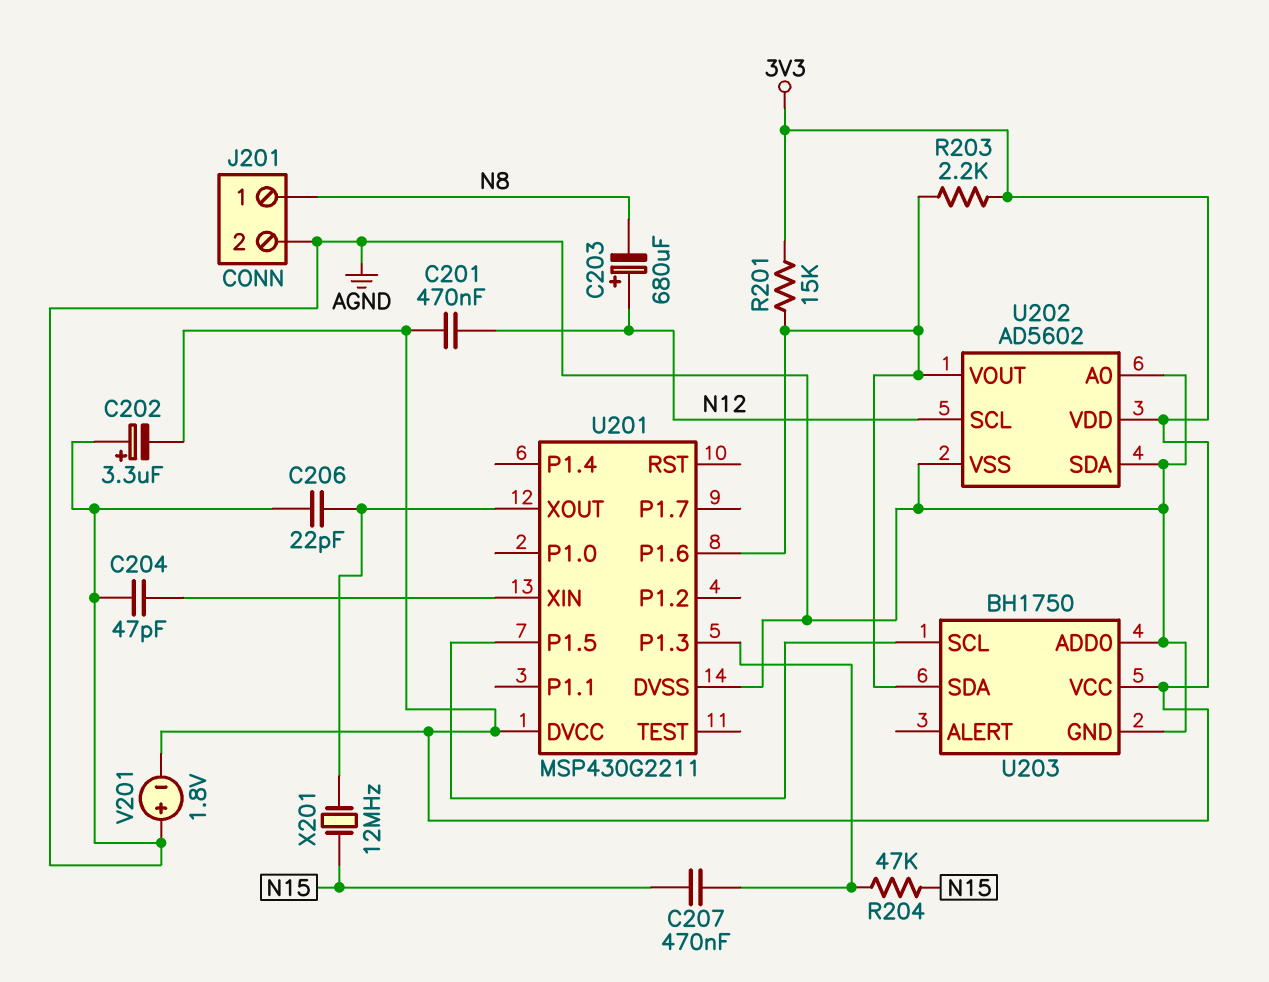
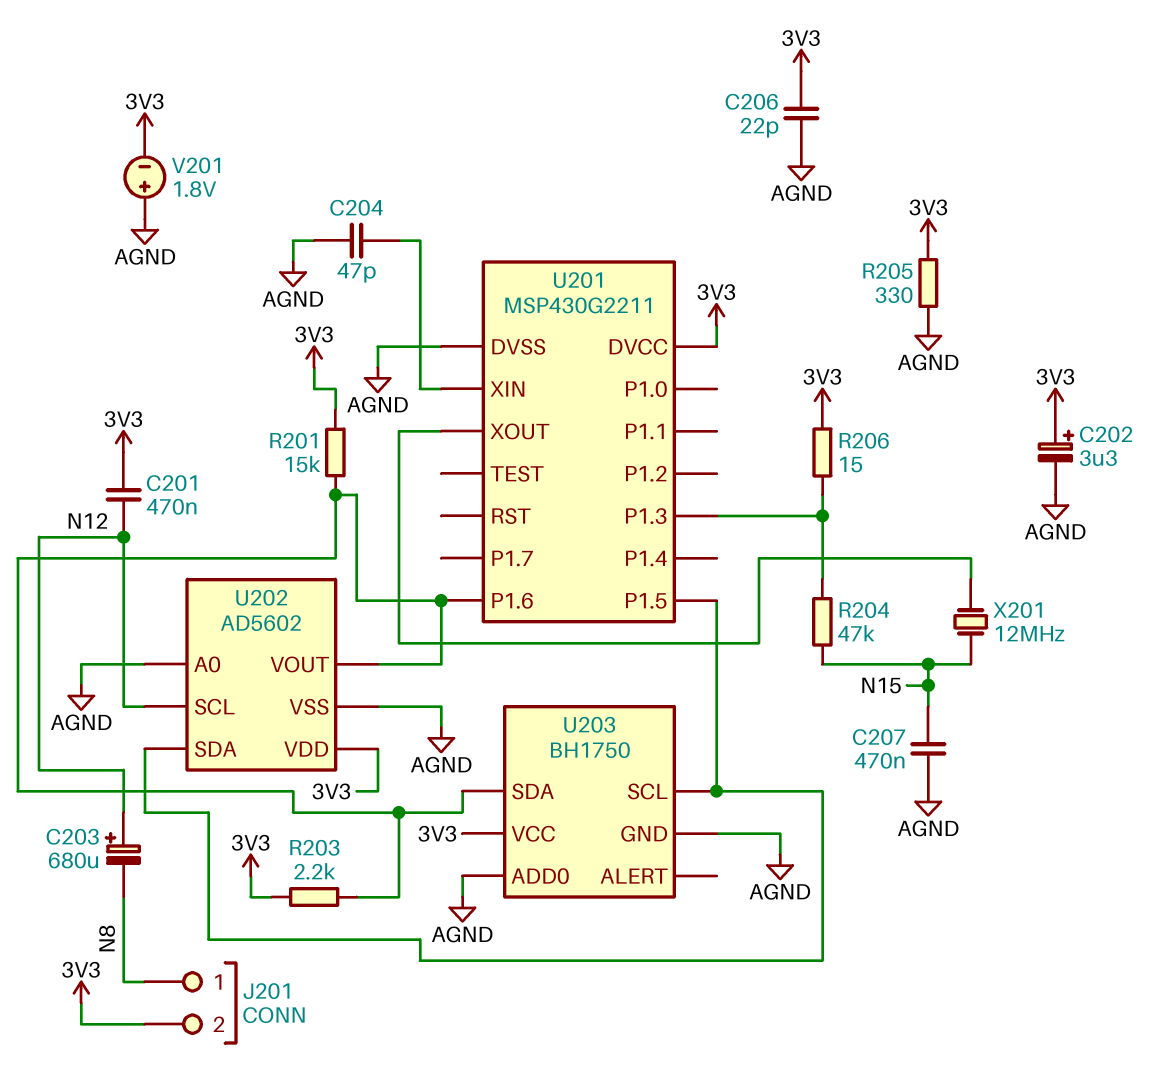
C202: 3.3uF (plus AGND, minus 3V3) -> 3.3uF (plus 3V3, minus AGND)
C206: 22pF (AGND, U201/XOUT) -> 22pF (3V3, AGND)
C207: 470nF (N15, U201/P1.3) -> 470nF (AGND, N15)
J201 pin 2: AGND -> 3V3
R205: none -> 330 (3V3, AGND)
R206: none -> 15 (3V3, U201/P1.3)
U202 pin SDA: AGND -> U201/P1.5

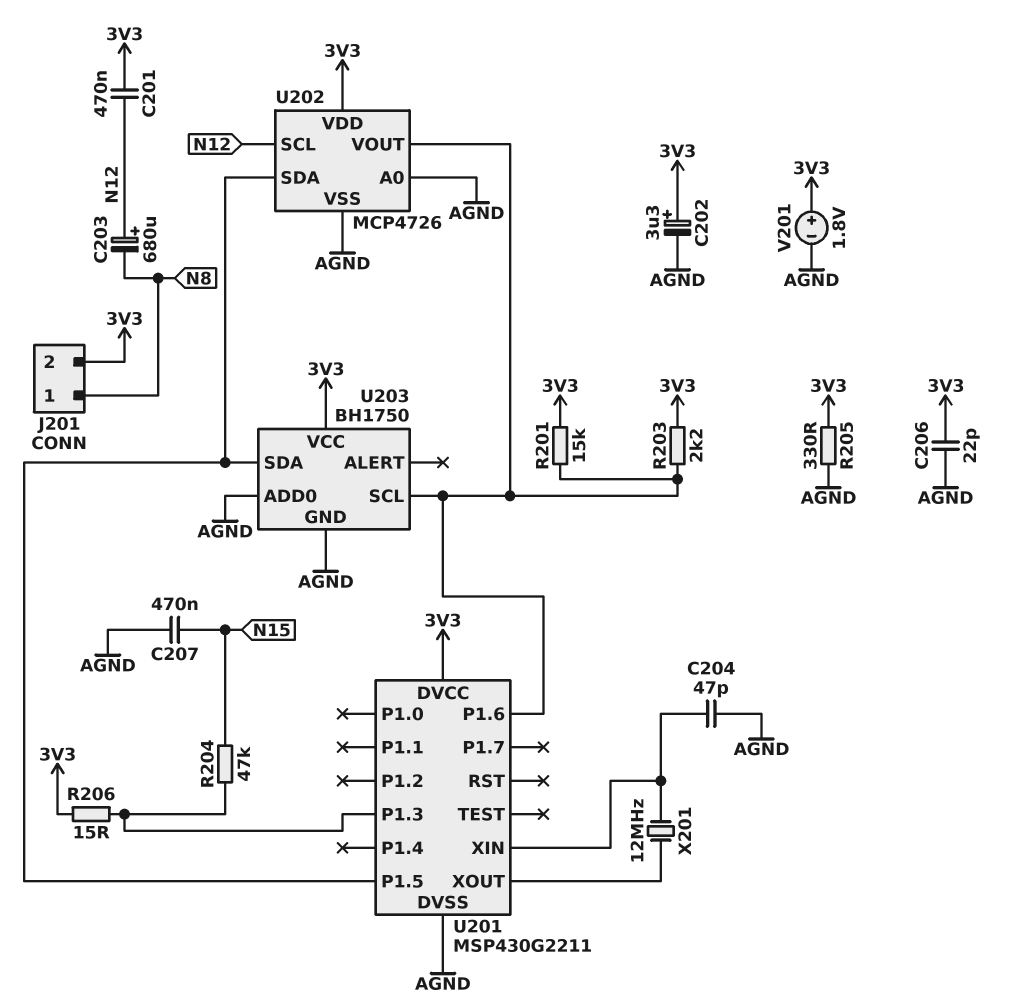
U202: AD5602 -> MCP4726
U203 pin SCL: U201/P1.5 -> U201/P1.6
U203 pin SDA: U201/P1.6 -> U201/P1.5
V201: 1.8V (plus AGND, minus 3V3) -> 1.8V (plus 3V3, minus AGND)
X201: 12MHz (N15, U201/XOUT) -> 12MHz (U201/XIN, U201/XOUT)

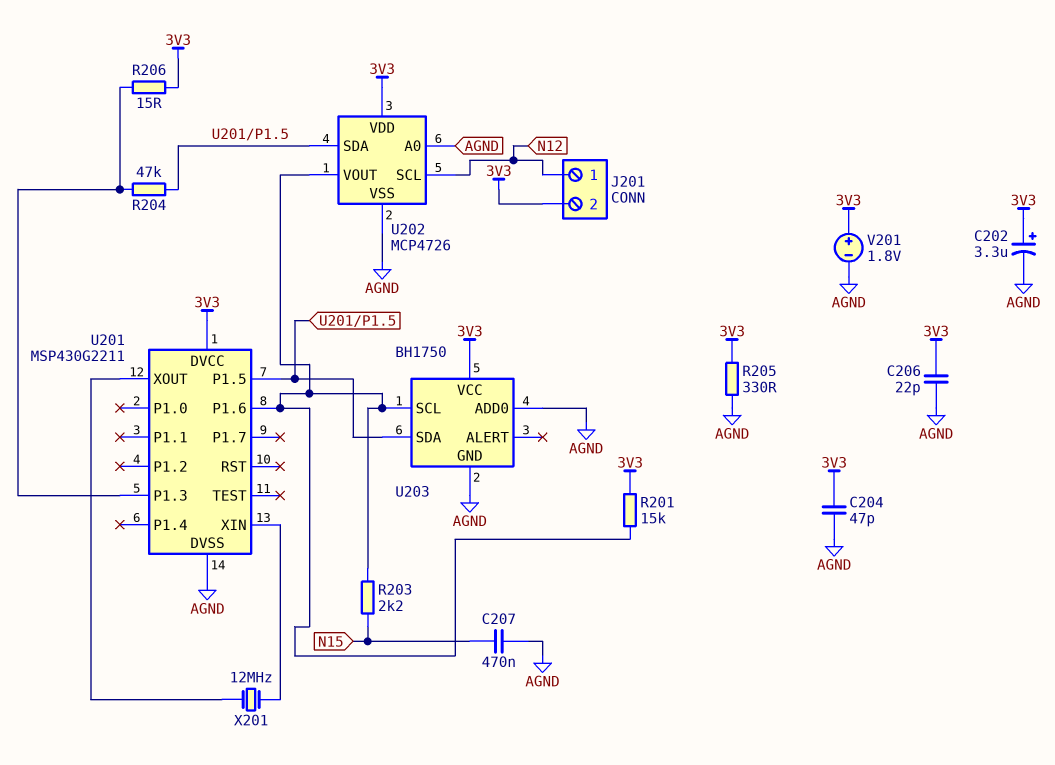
C201: 470nF (3V3, N12) -> none
C203: 680uF (plus N12, minus N8) -> none
C204: 47pF (AGND, U201/XIN) -> 47pF (3V3, AGND)
J201 pin 1: N8 -> N12
R203: 2.2k (3V3, U201/P1.6) -> 2.2k (N15, U201/P1.6)
R204: 47k (N15, U201/P1.3) -> 47k (U201/P1.3, U201/P1.5)

